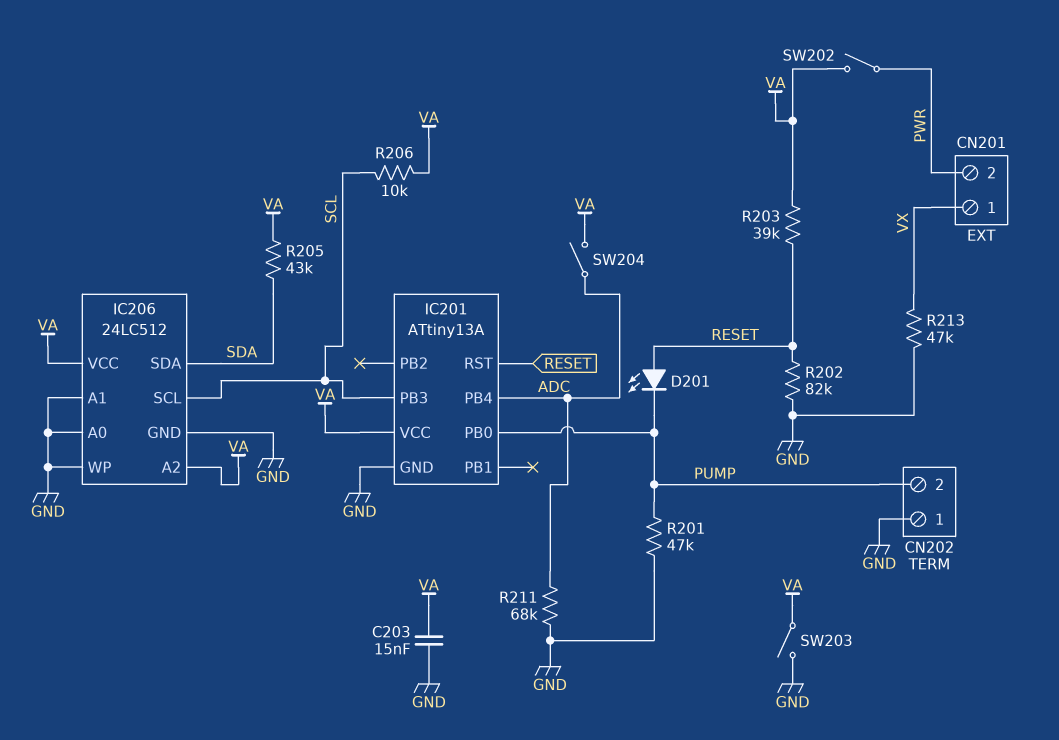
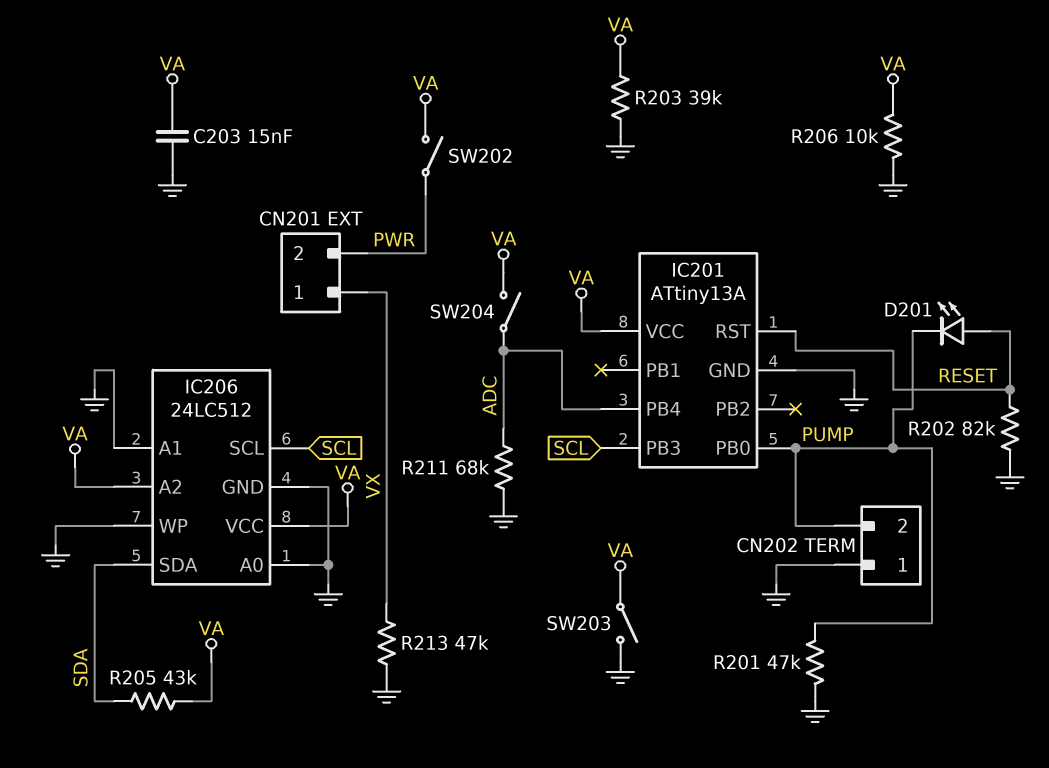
R203: 39k (RESET, VA) -> 39k (GND, VA)
R206: 10k (SCL, VA) -> 10k (GND, VA)

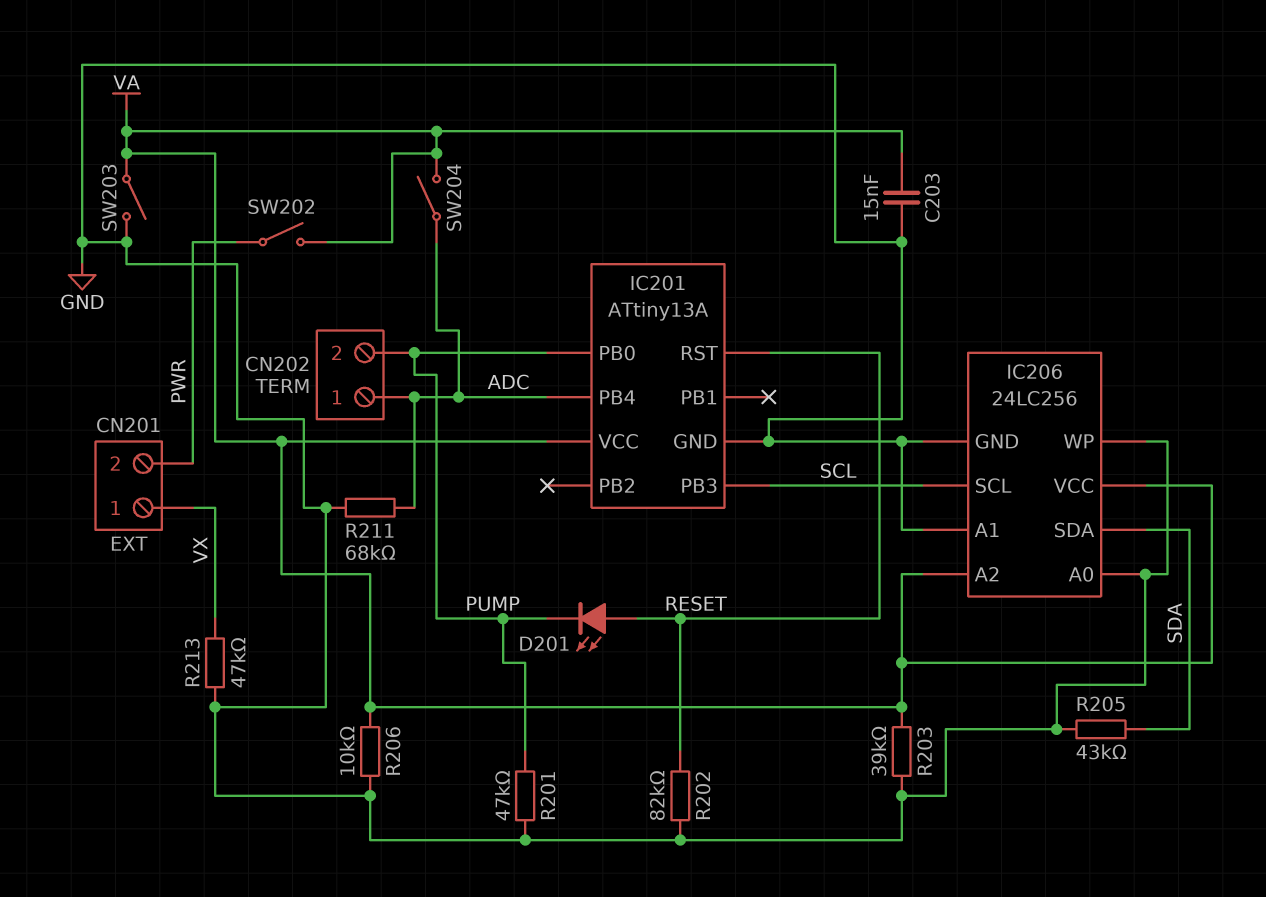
CN202 pin 1: GND -> ADC
IC206: 24LC512 -> 24LC256
R205: 43k (SDA, VA) -> 43k (GND, SDA)

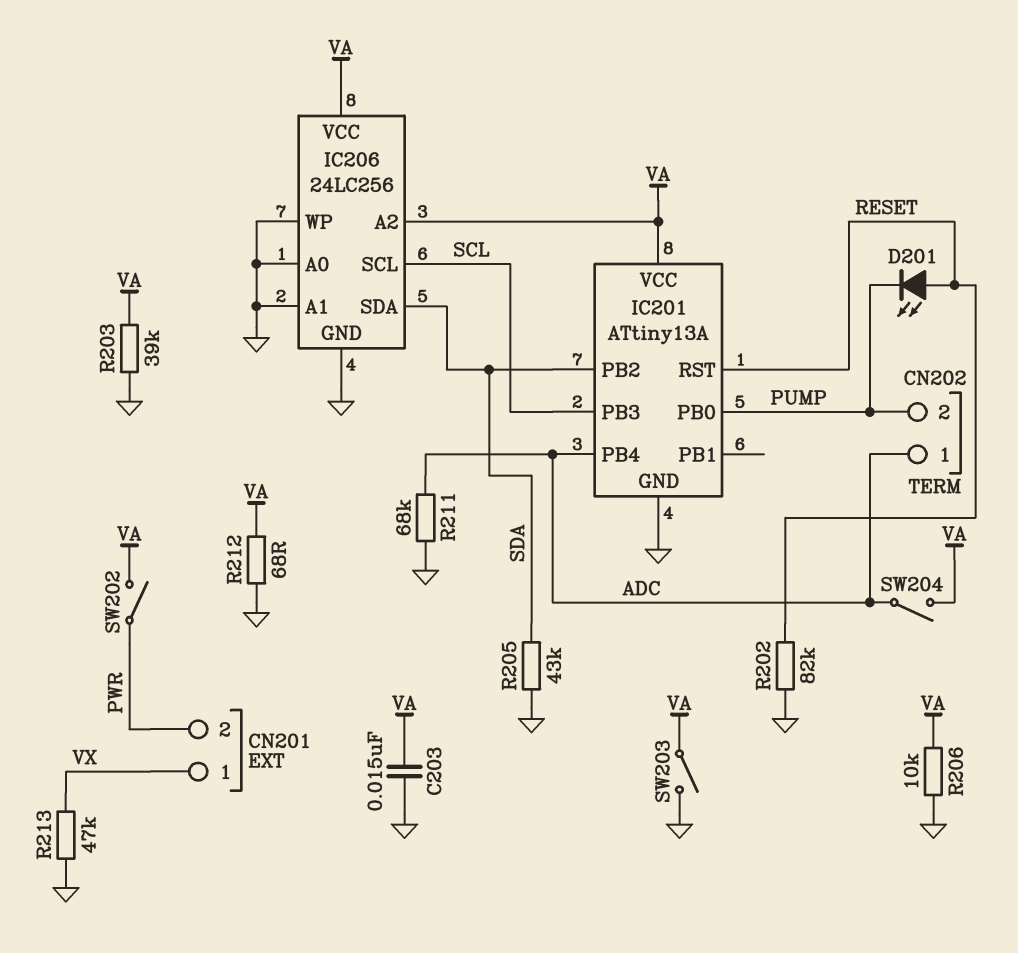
IC201 pin PB2: none -> SDA
R201: 47k (GND, PUMP) -> none
R212: none -> 68 (GND, VA)

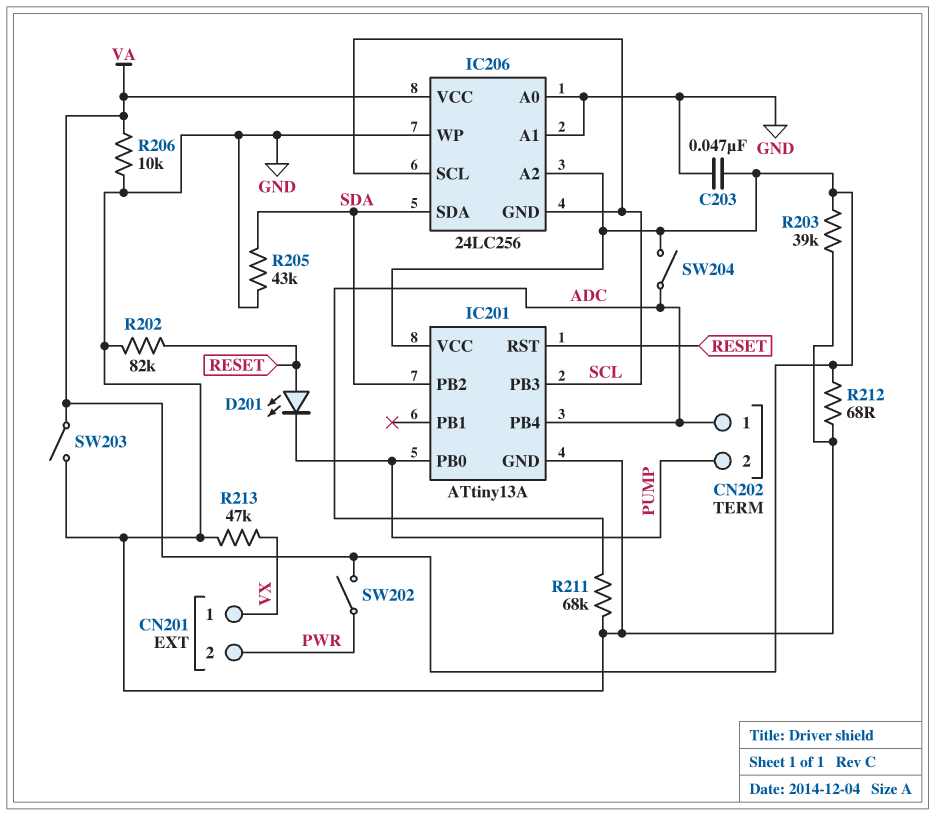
C203: 15nF (GND, VA) -> 47nF (GND, VA)
IC206 pin GND: GND -> SCL

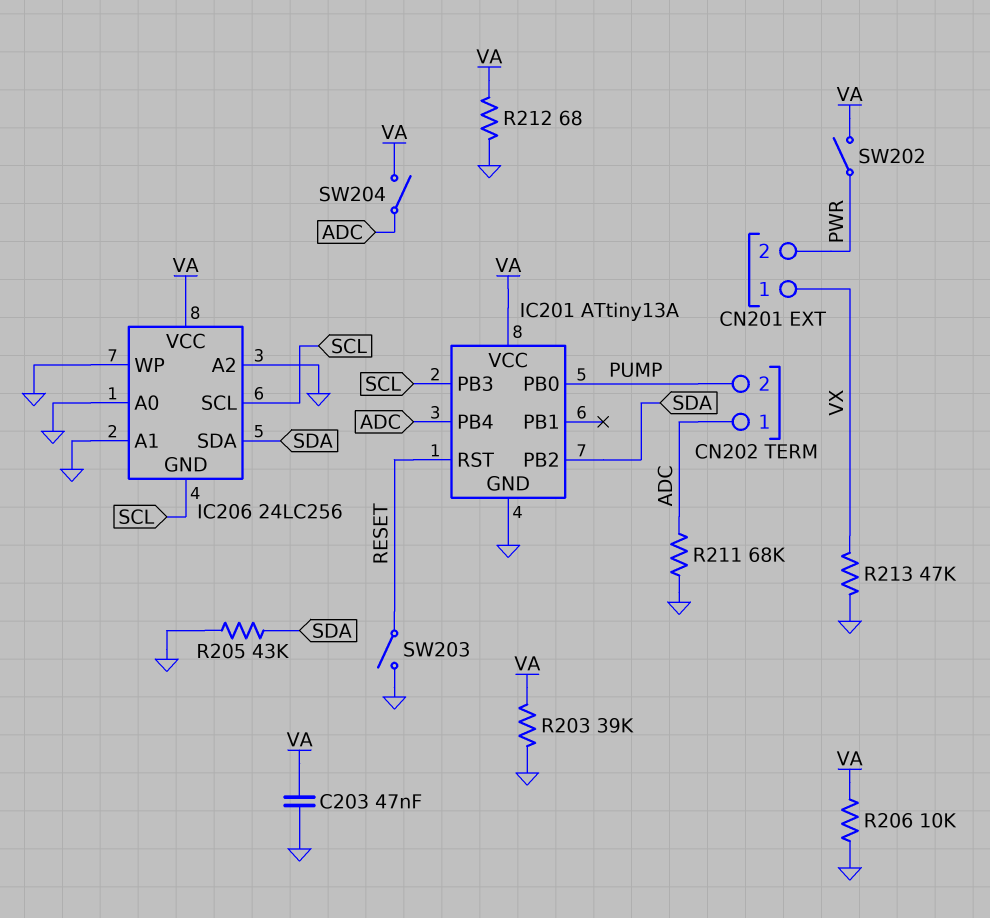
D201: LED (A RESET, K PUMP) -> none
IC206 pin A2: VA -> GND
R202: 82k (GND, RESET) -> none
SW203: switch (GND, VA) -> switch (GND, RESET)

